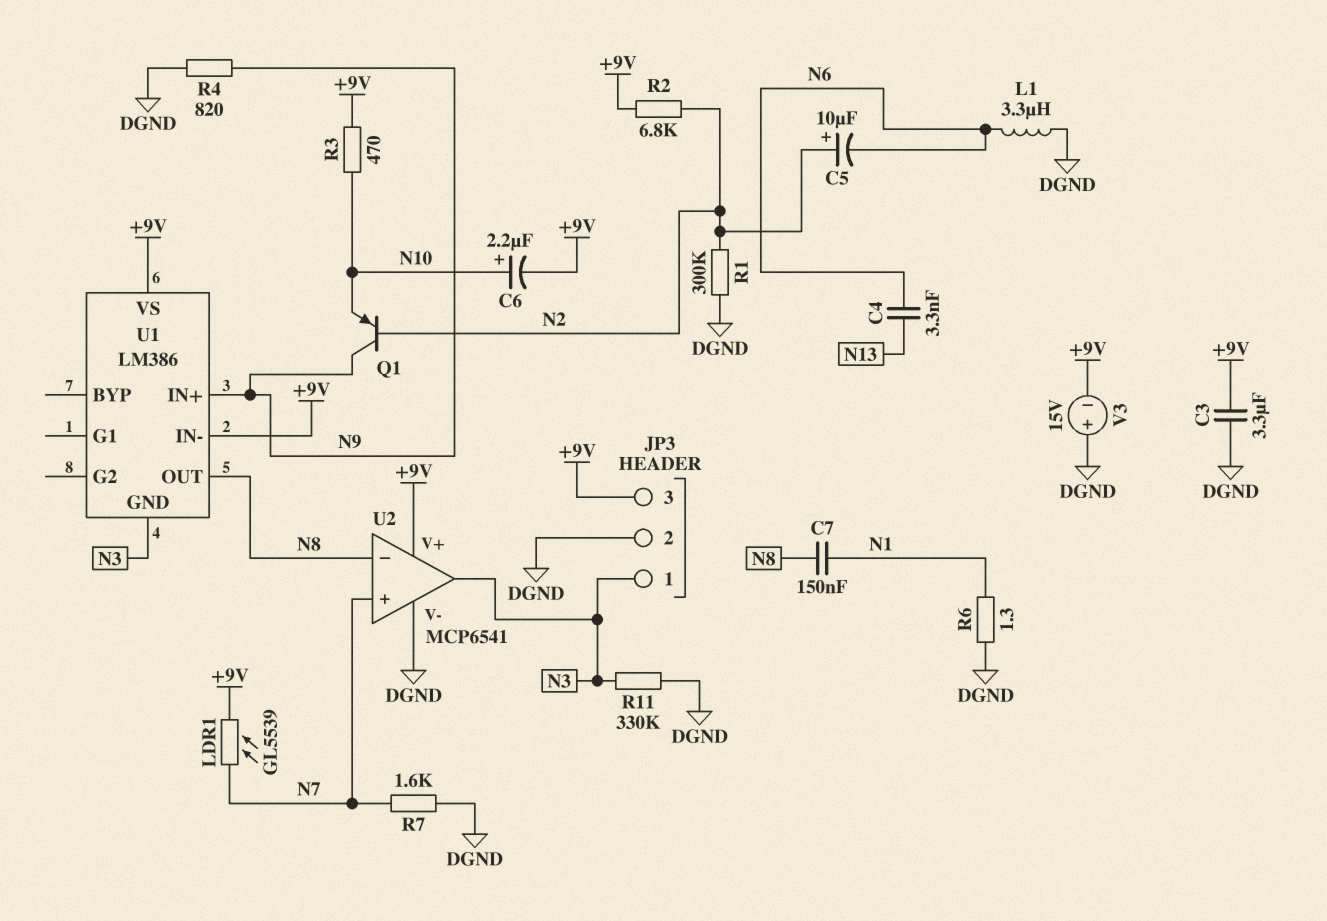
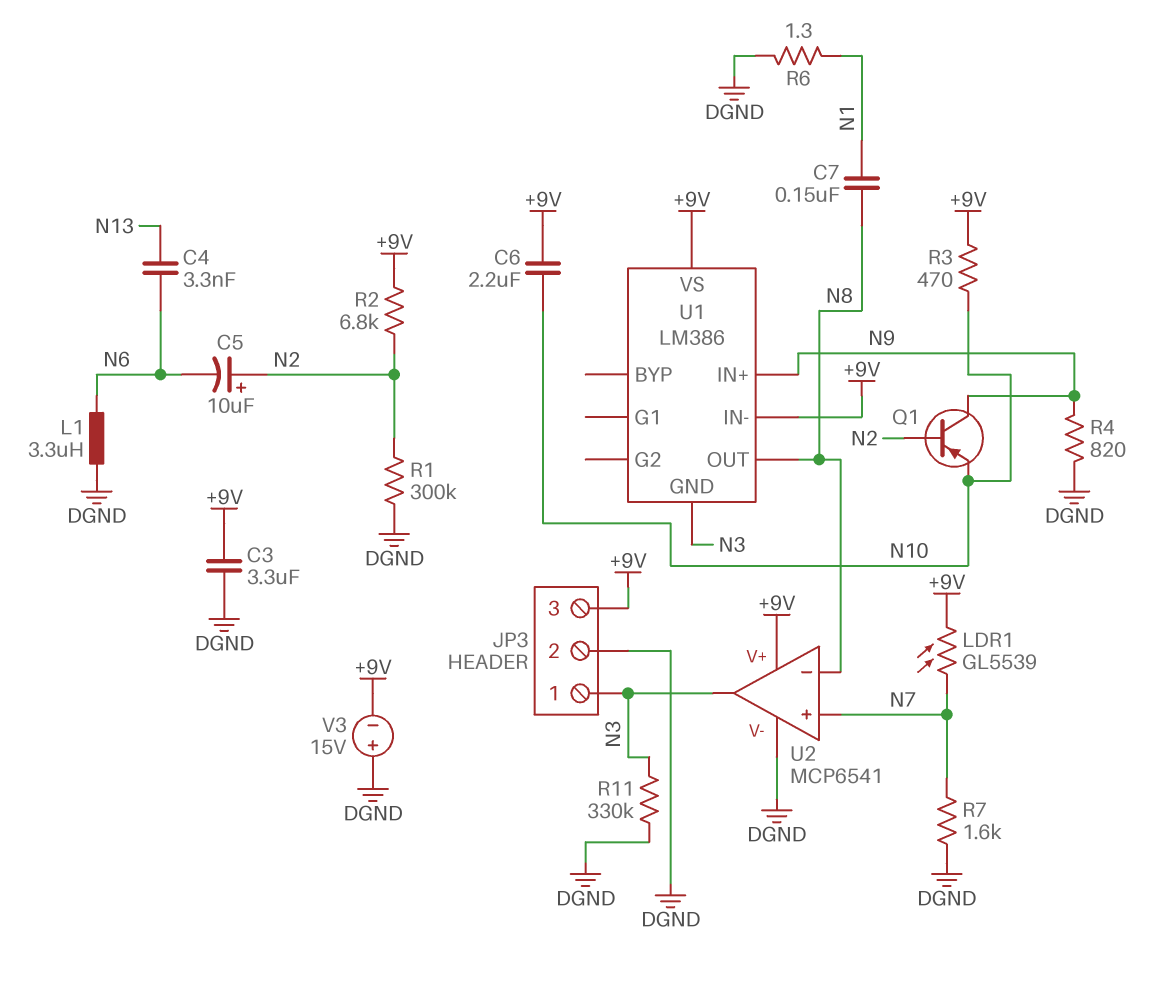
C6: 2.2uF (plus N10, minus +9V) -> 2.2uF (+9V, N10)

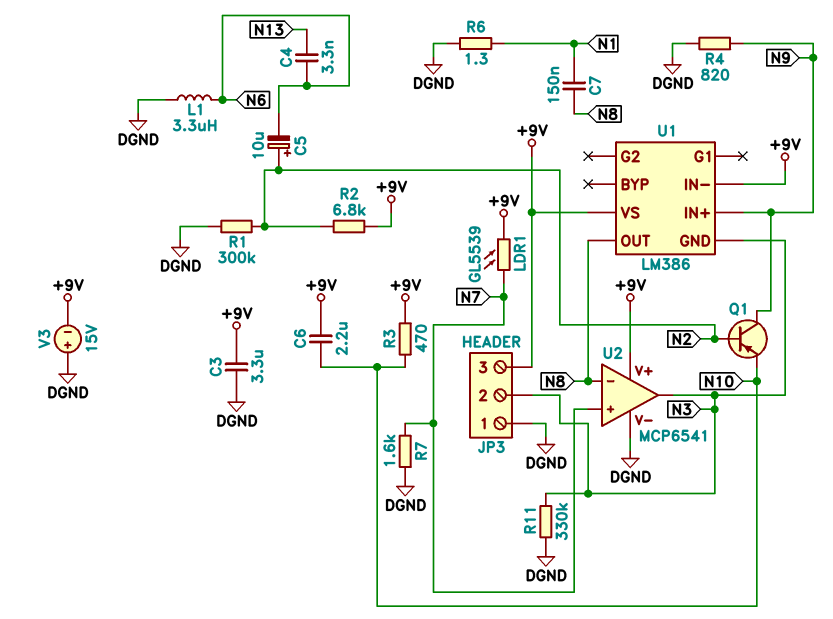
JP3 pin 1: N3 -> DGND
JP3 pin 2: DGND -> N3

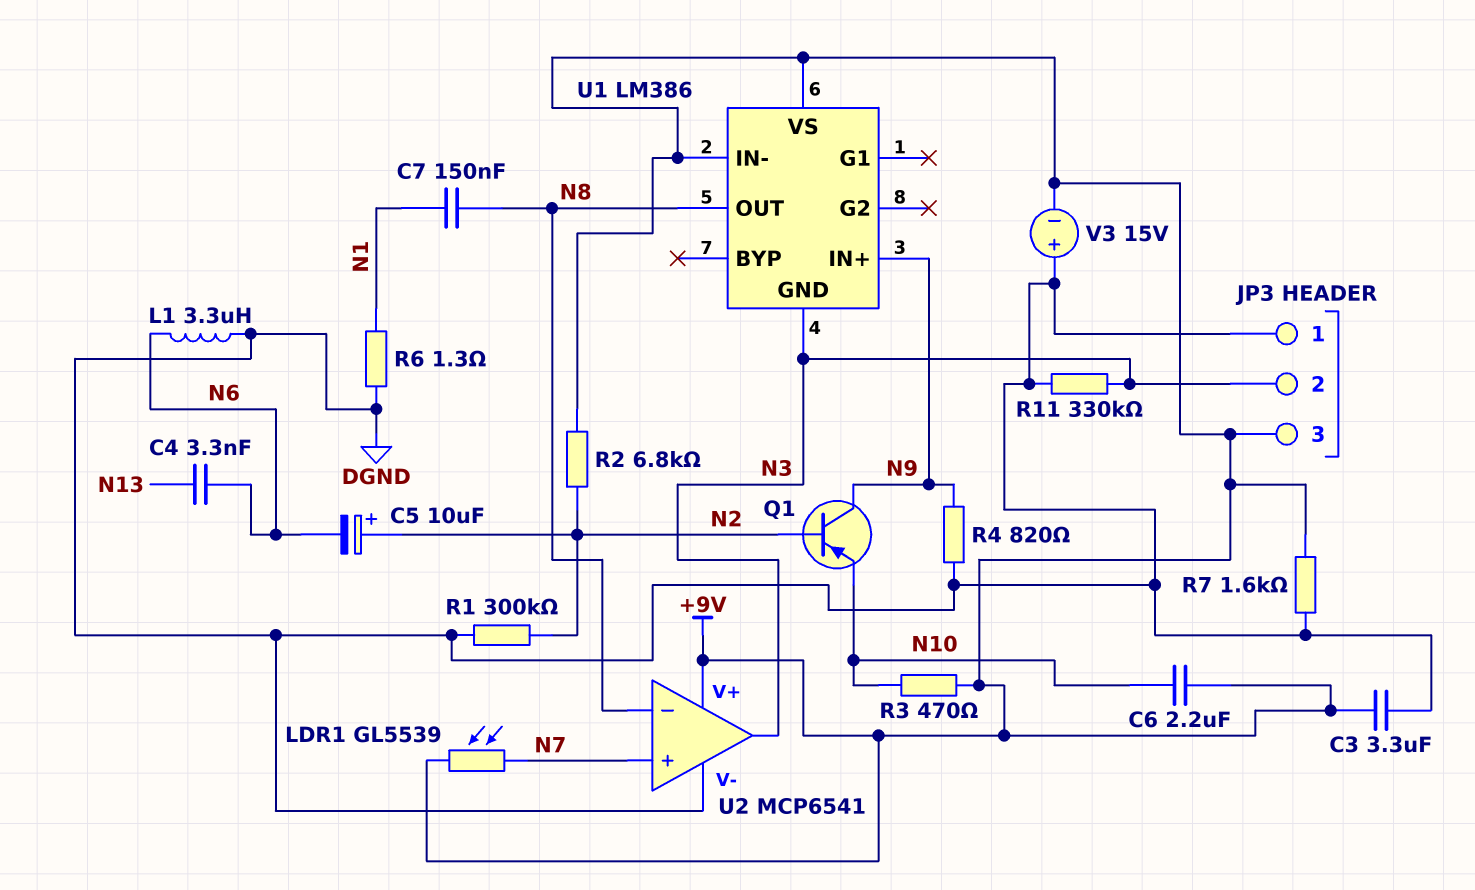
R7: 1.6k (DGND, N7) -> 1.6k (+9V, DGND)

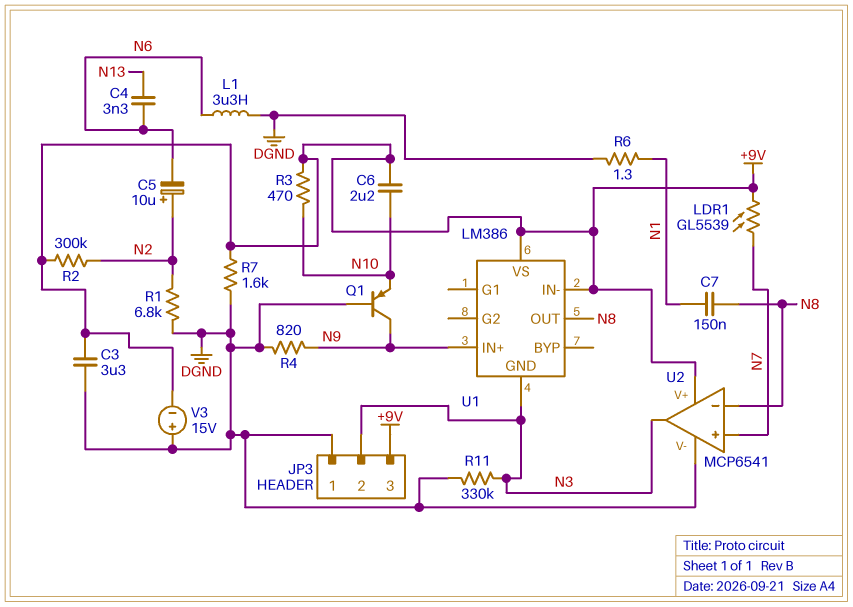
Q1: PNP (B N2, C N9, E N10) -> PNP (B DGND, C N9, E N10)
R1: 300k (DGND, N2) -> 6.8k (DGND, N2)
R2: 6.8k (+9V, N2) -> 300k (+9V, N2)

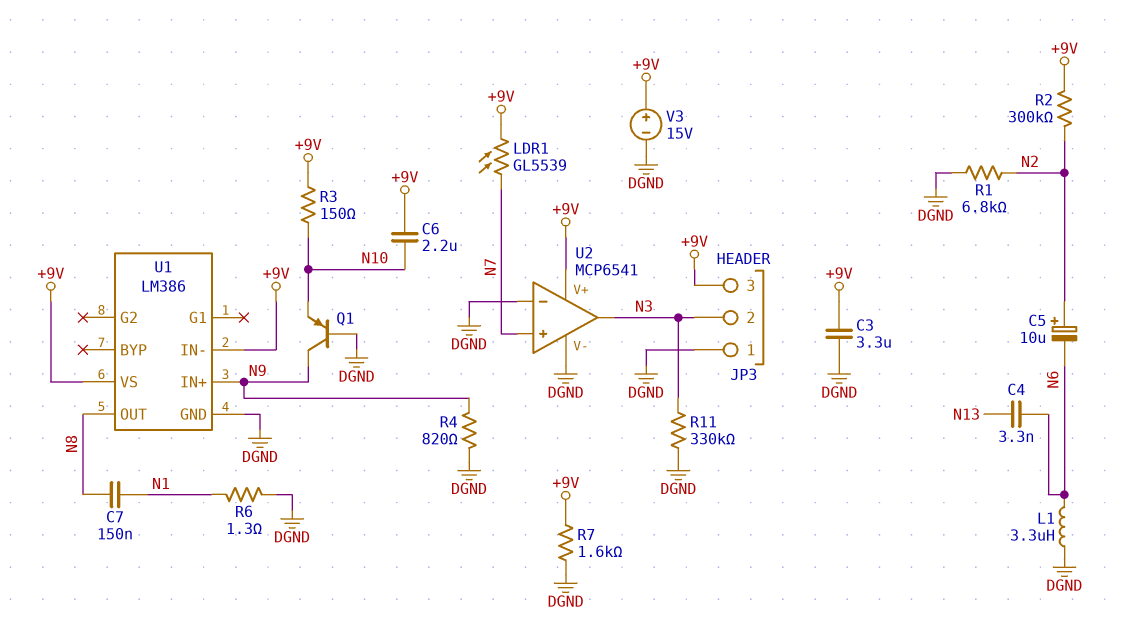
R3: 470 (+9V, N10) -> 150 (+9V, N10)
U1 pin GND: N3 -> DGND
U2 pin in-: N8 -> DGND
V3: 15V (plus DGND, minus +9V) -> 15V (plus +9V, minus DGND)

